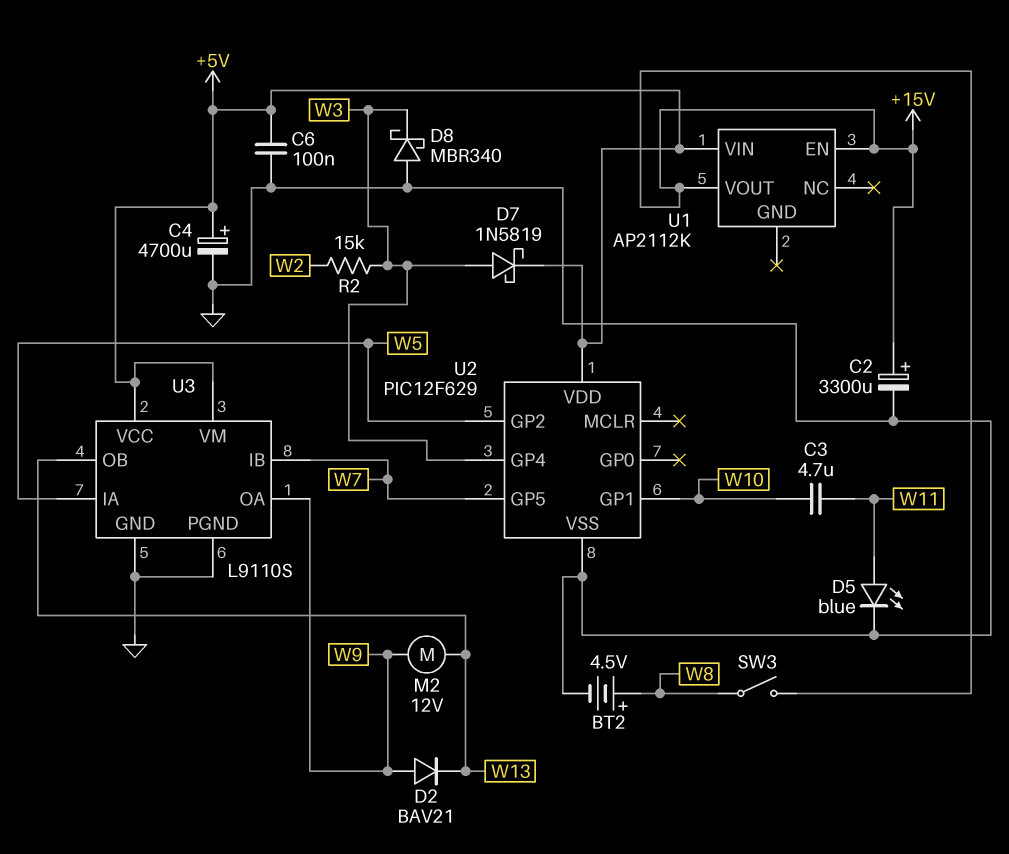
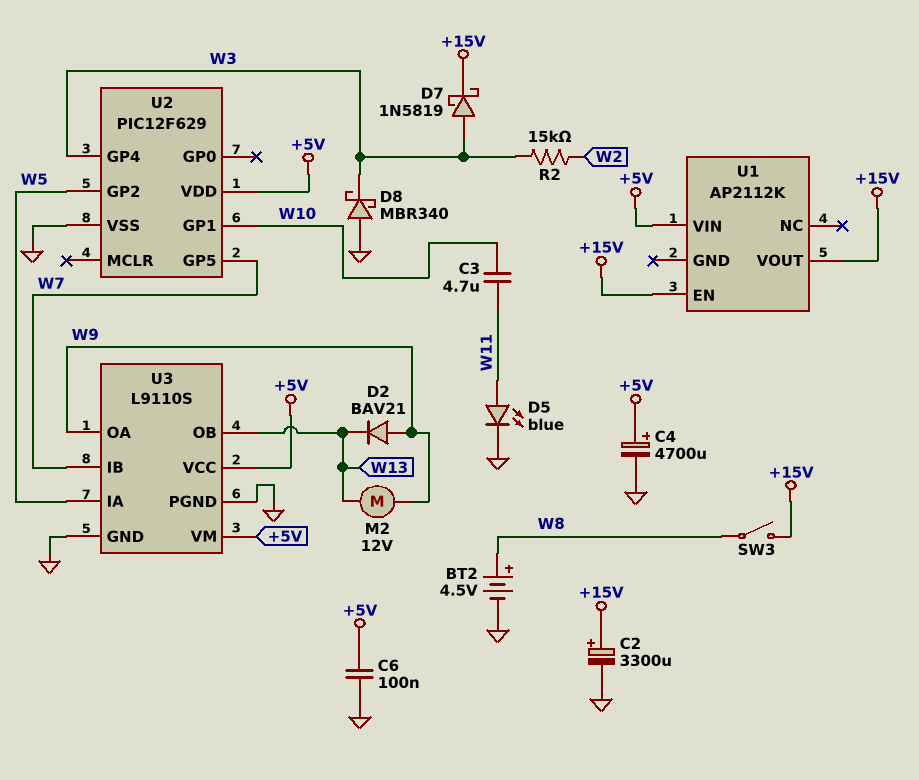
D7: schottky 1N5819 (A W3, K +5V) -> schottky 1N5819 (A W3, K +15V)

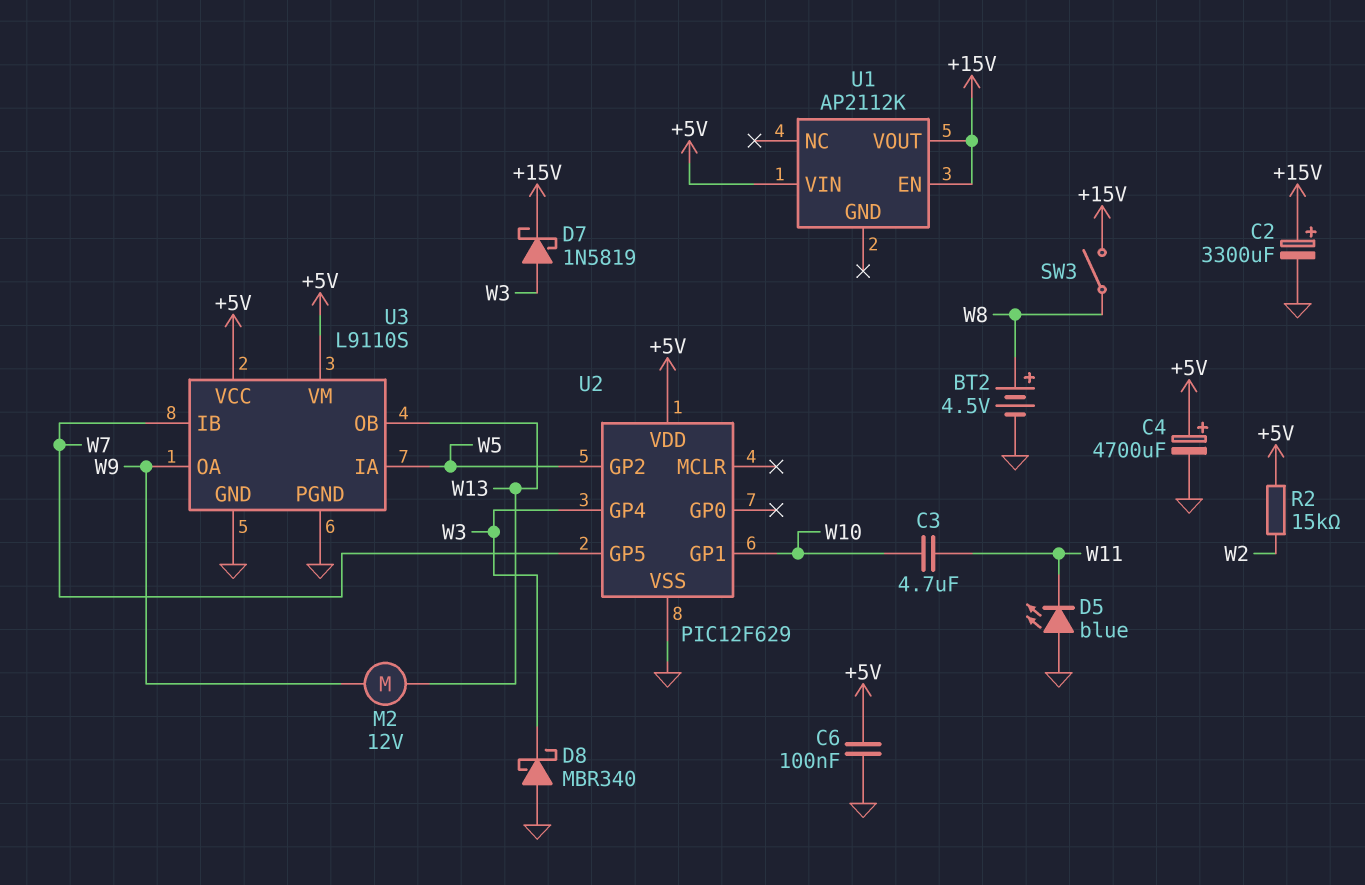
D2: diode BAV21 (A W9, K W13) -> none
D5: LED blue (A W11, K GND) -> LED blue (A GND, K W11)
R2: 15k (W2, W3) -> 15k (+5V, W2)

